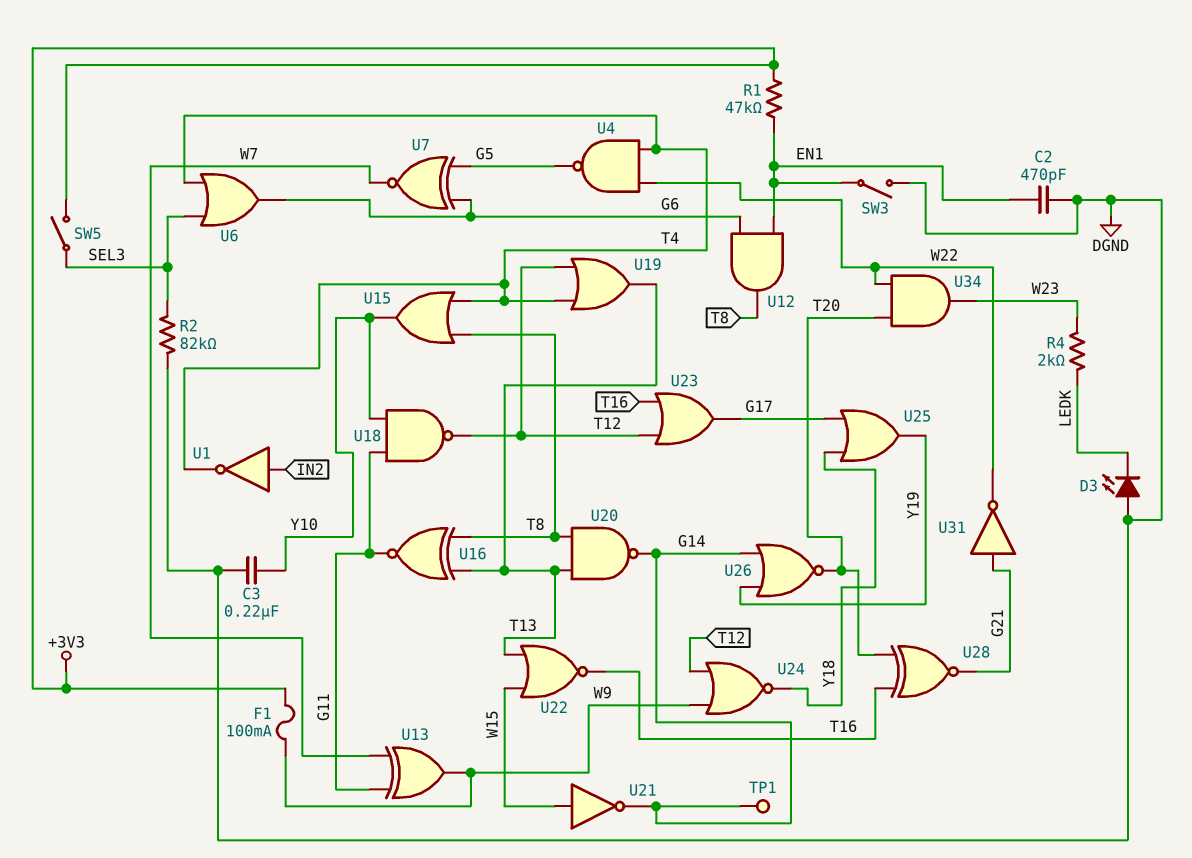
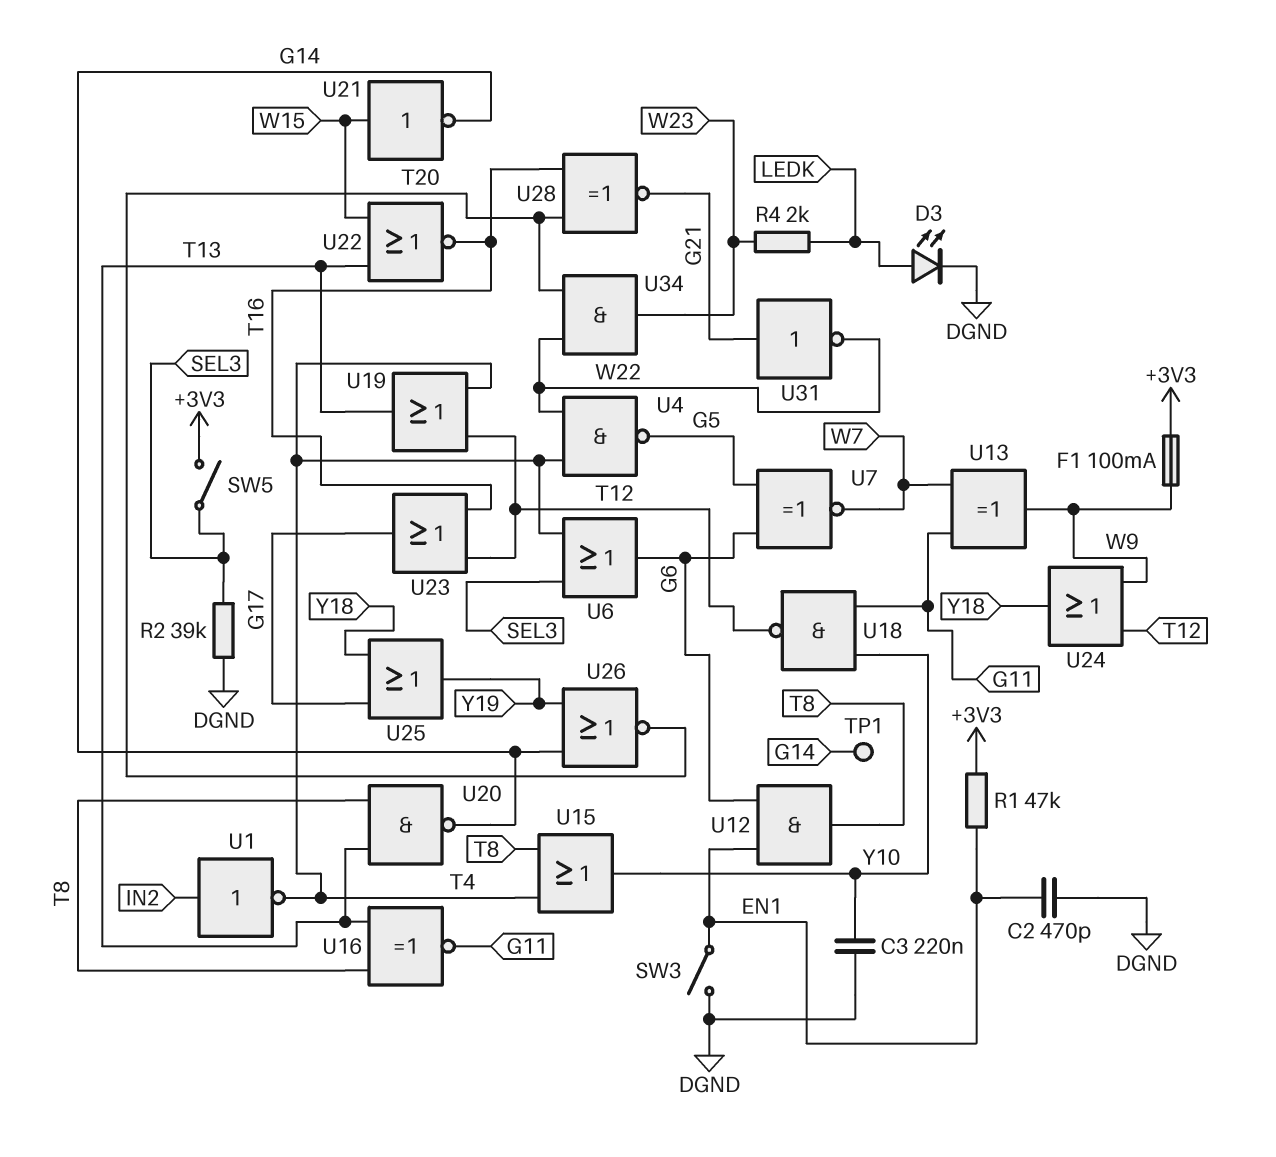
D3: LED (A DGND, K LEDK) -> LED (A LEDK, K DGND)
R2: 82k (DGND, SEL3) -> 39k (DGND, SEL3)
U24: NOR (in T12, in W9, out Y18) -> OR (in T12, in W9, out Y18)

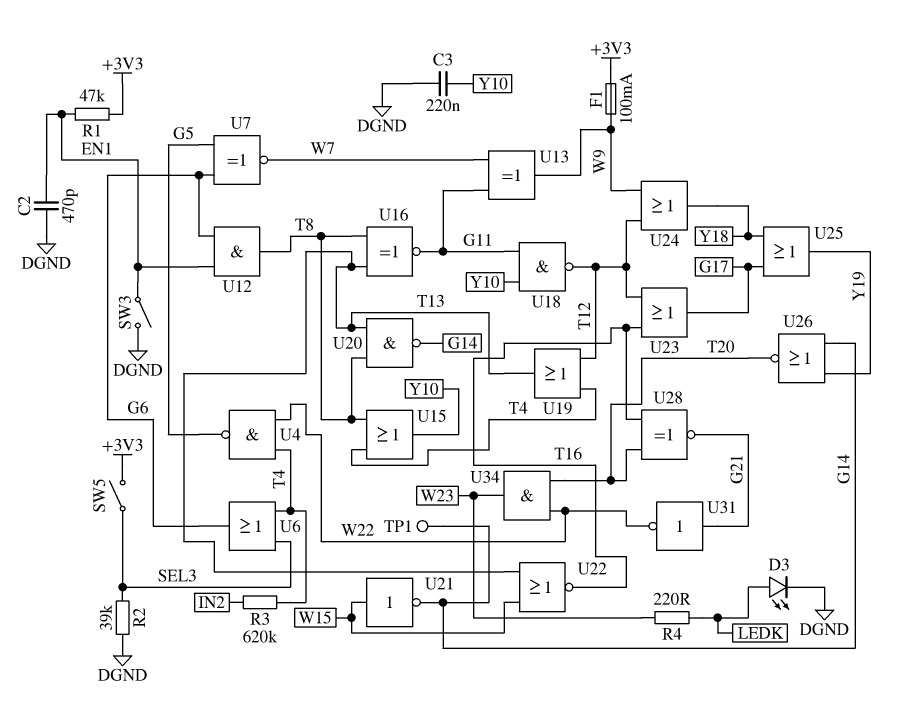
R3: none -> 620k (IN2, T4)
R4: 2k (LEDK, W23) -> 220 (LEDK, W23)
U1: NOT (in IN2, out T4) -> none

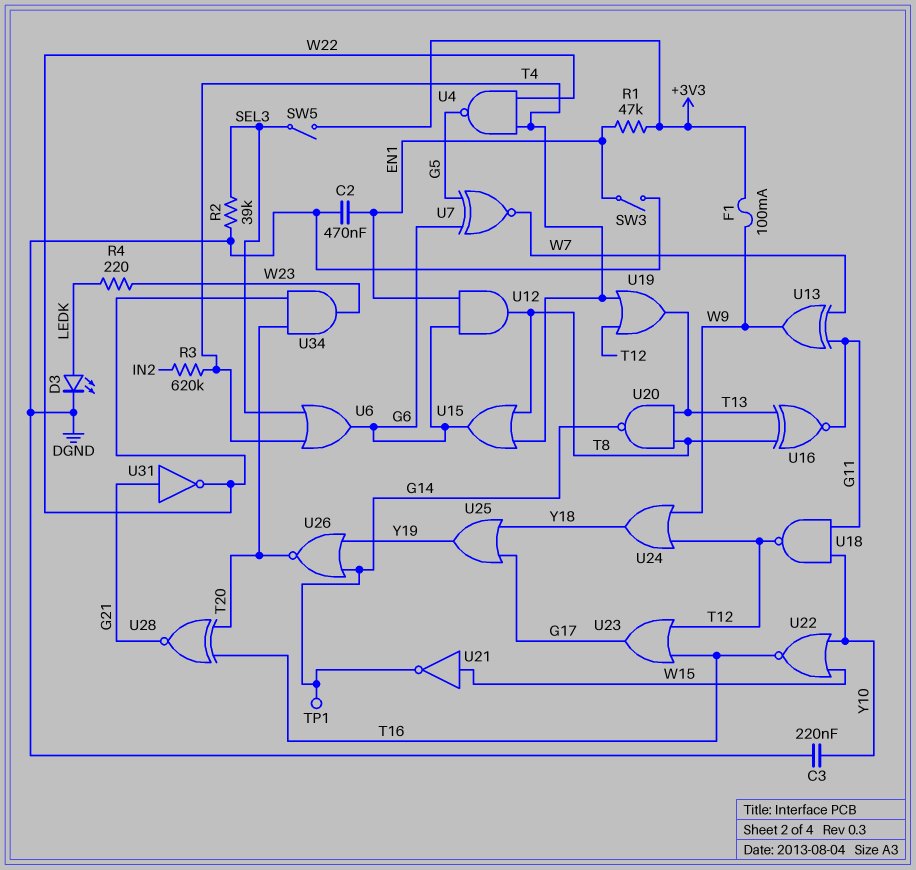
C2: 470pF (DGND, EN1) -> 470nF (DGND, EN1)
U15: OR (in T4, in T8, out Y10) -> OR (in T4, in T8, out G6)
U22: NOR (in T13, in W15, out T16) -> NOR (in W15, in Y10, out T16)

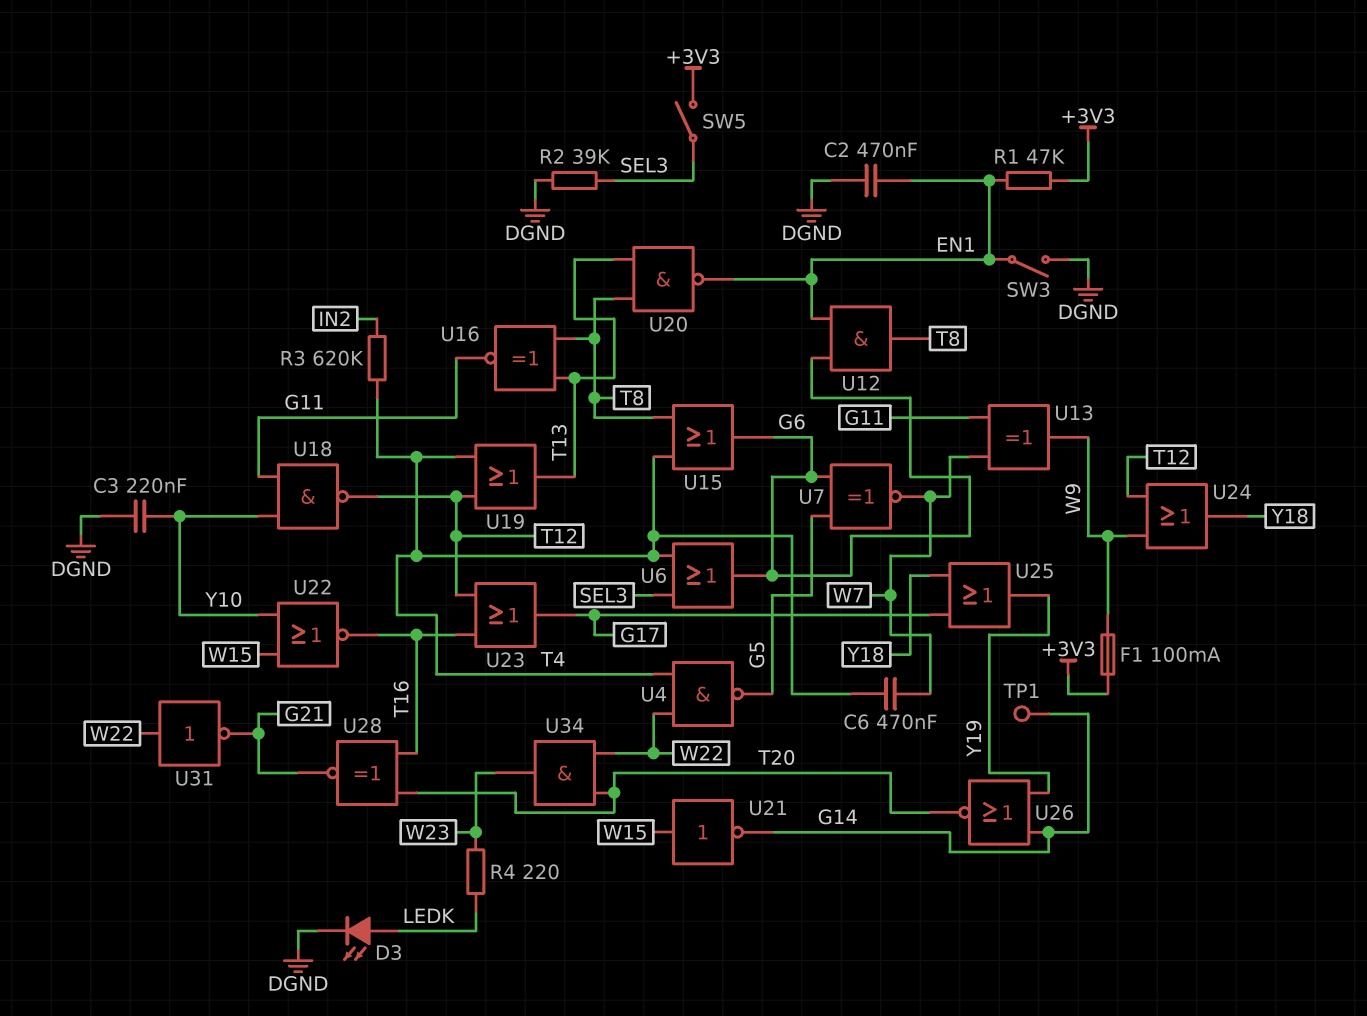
C6: none -> 470nF (T4, W7)
U20: NAND (in T8, in T13, out G14) -> NAND (in T8, in T13, out EN1)
U31: NOT (in G21, out W22) -> NOT (in W22, out G21)

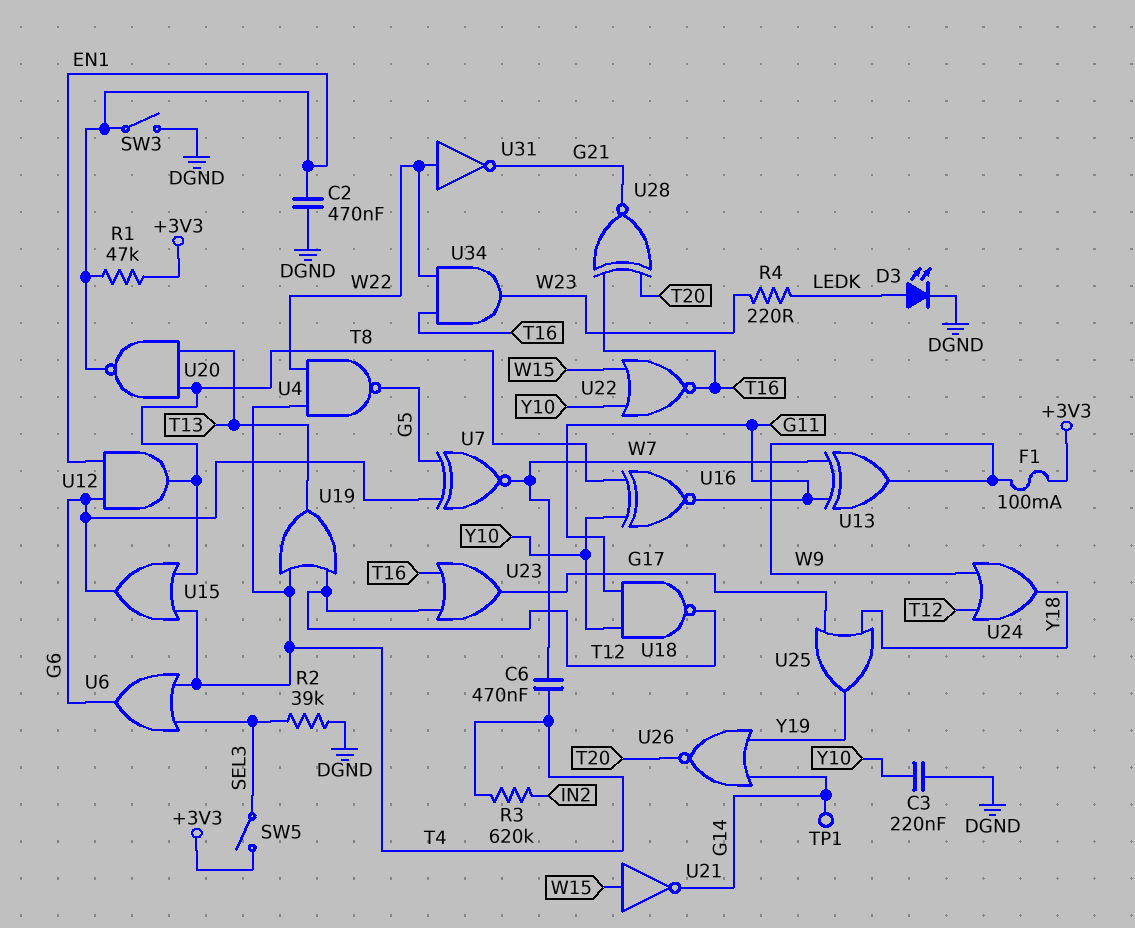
U16: XNOR (in T8, in T13, out G11) -> XNOR (in T8, in Y10, out G11)
U34: AND (in T20, in W22, out W23) -> AND (in T16, in W22, out W23)

